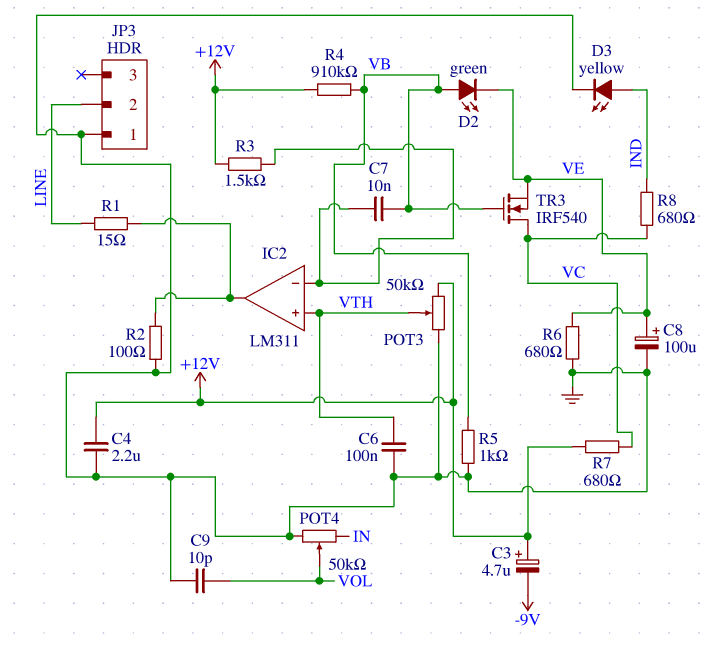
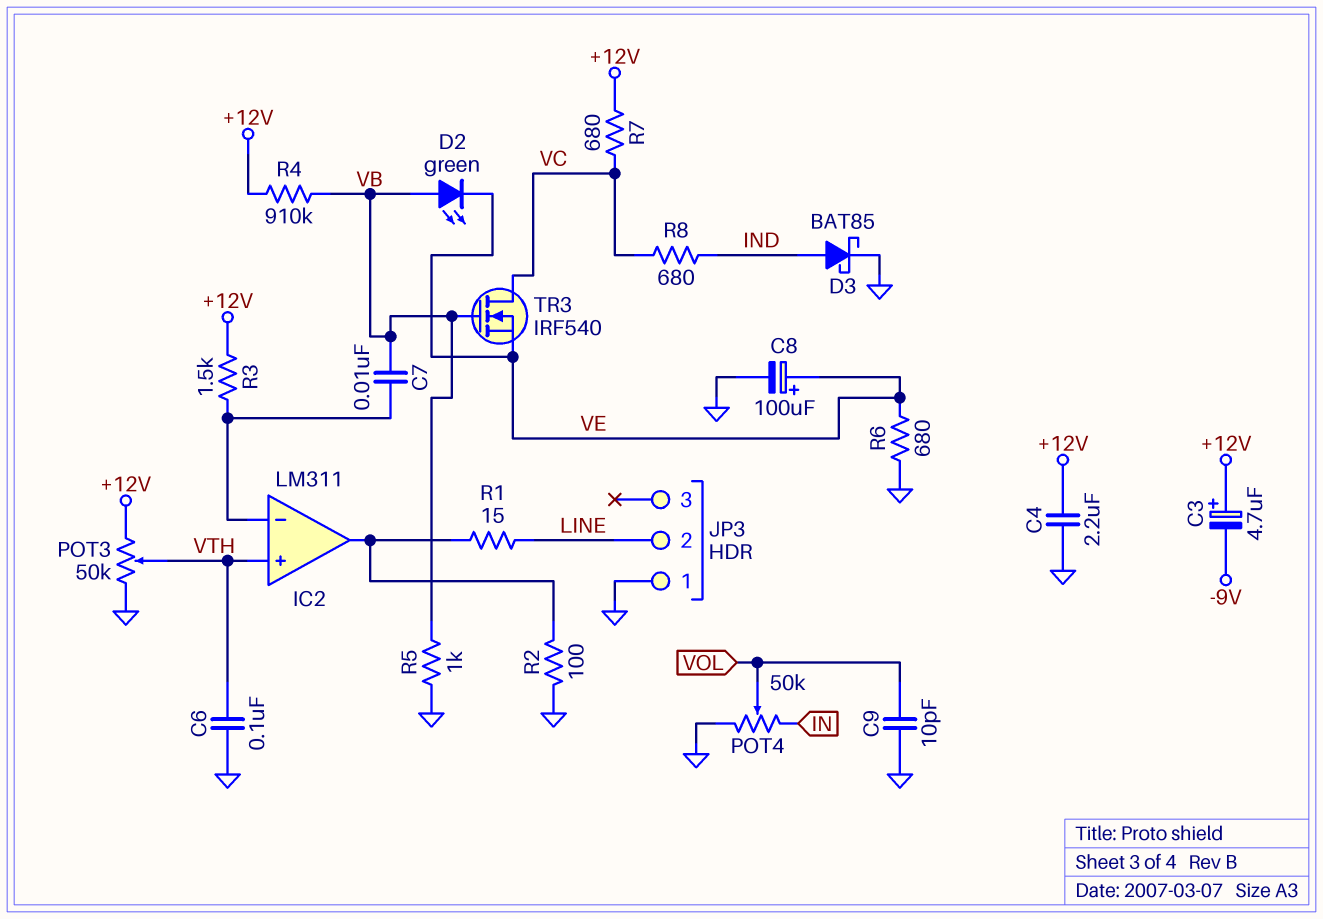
D3: LED yellow (A IND, K GND) -> schottky BAT85 (A IND, K GND)

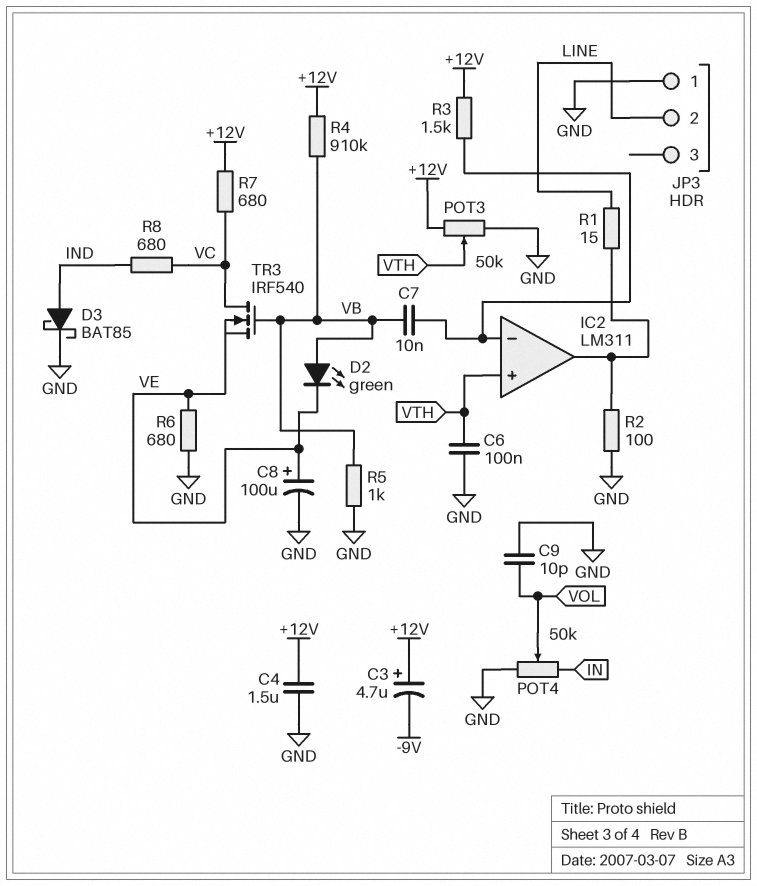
C4: 2.2uF (+12V, GND) -> 1.5uF (+12V, GND)

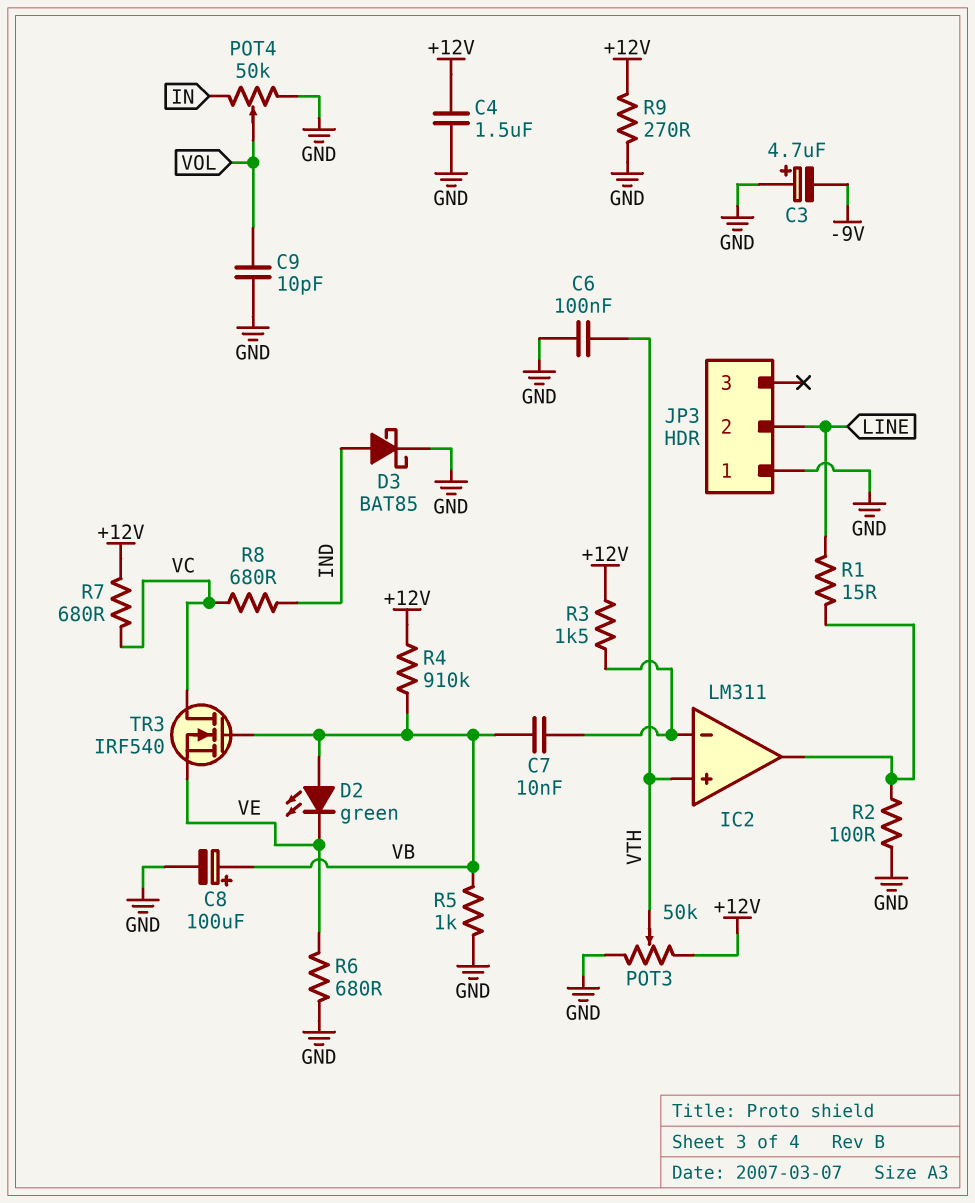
C3: 4.7uF (plus +12V, minus -9V) -> 4.7uF (plus GND, minus -9V)
C8: 100uF (plus VE, minus GND) -> 100uF (plus VB, minus GND)
R9: none -> 270 (+12V, GND)

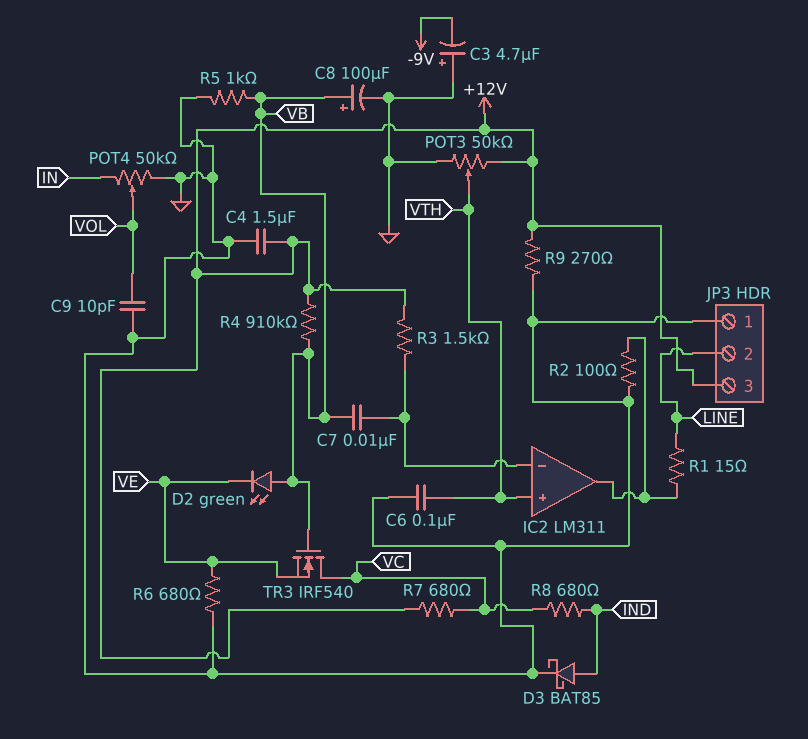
JP3 pin 3: none -> +12V

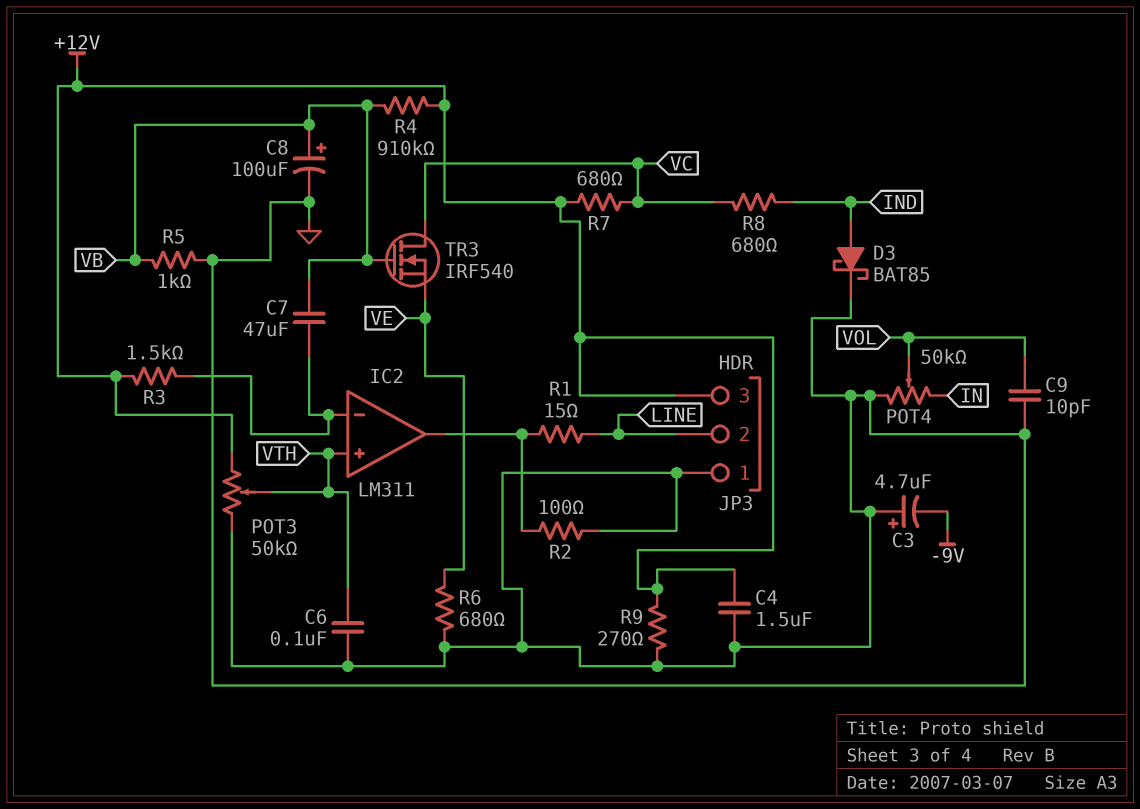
C7: 10nF (IC2/in-, VB) -> 47uF (IC2/in-, VB)
D2: LED green (A VB, K VE) -> none

